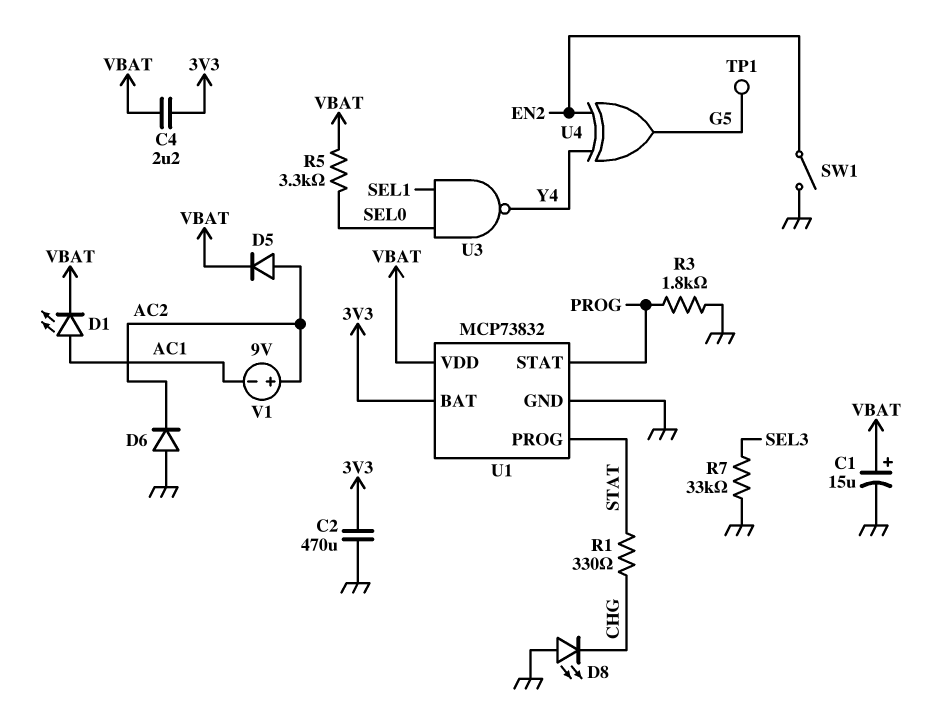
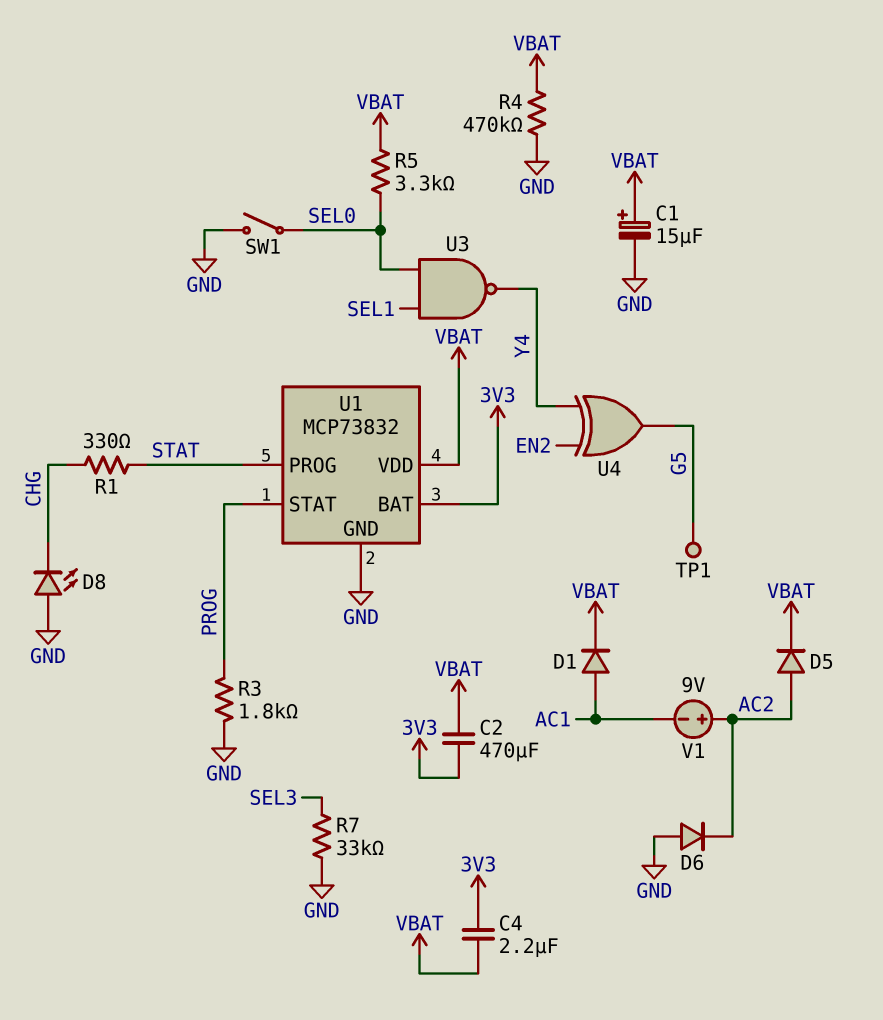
C2: 470uF (3V3, GND) -> 470uF (3V3, VBAT)
D1: LED (A AC1, K VBAT) -> diode (A AC1, K VBAT)
R4: none -> 470k (GND, VBAT)
SW1: switch (EN2, GND) -> switch (GND, SEL0)

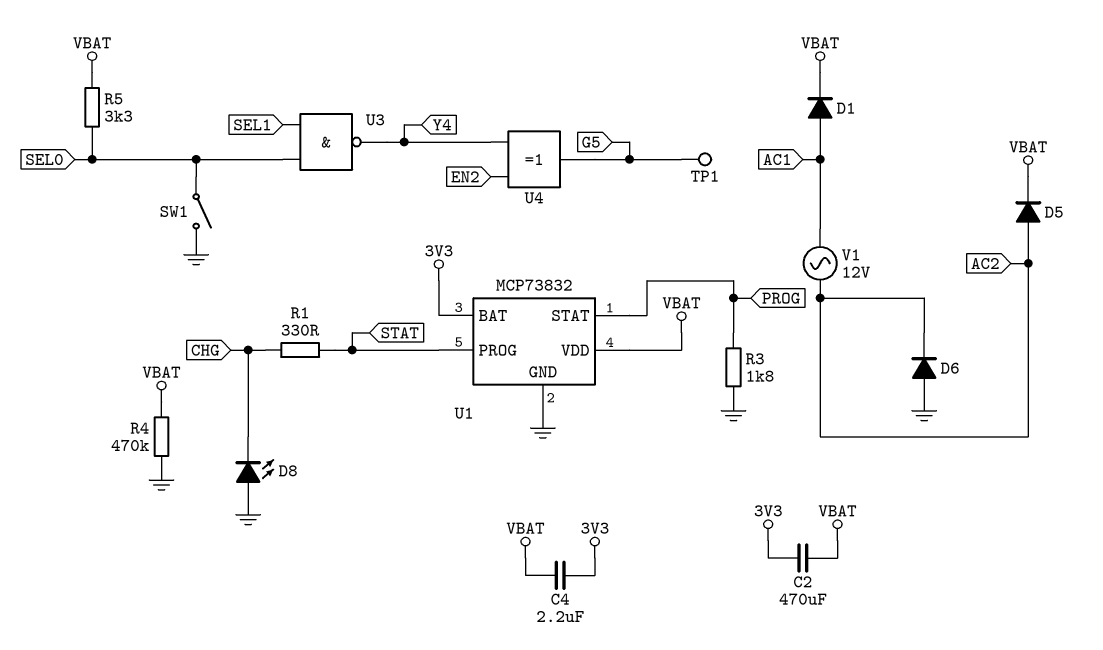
C1: 15uF (plus VBAT, minus GND) -> none
R7: 33k (GND, SEL3) -> none
V1: 9V (plus AC2, minus AC1) -> AC 12V (AC1, AC2)

